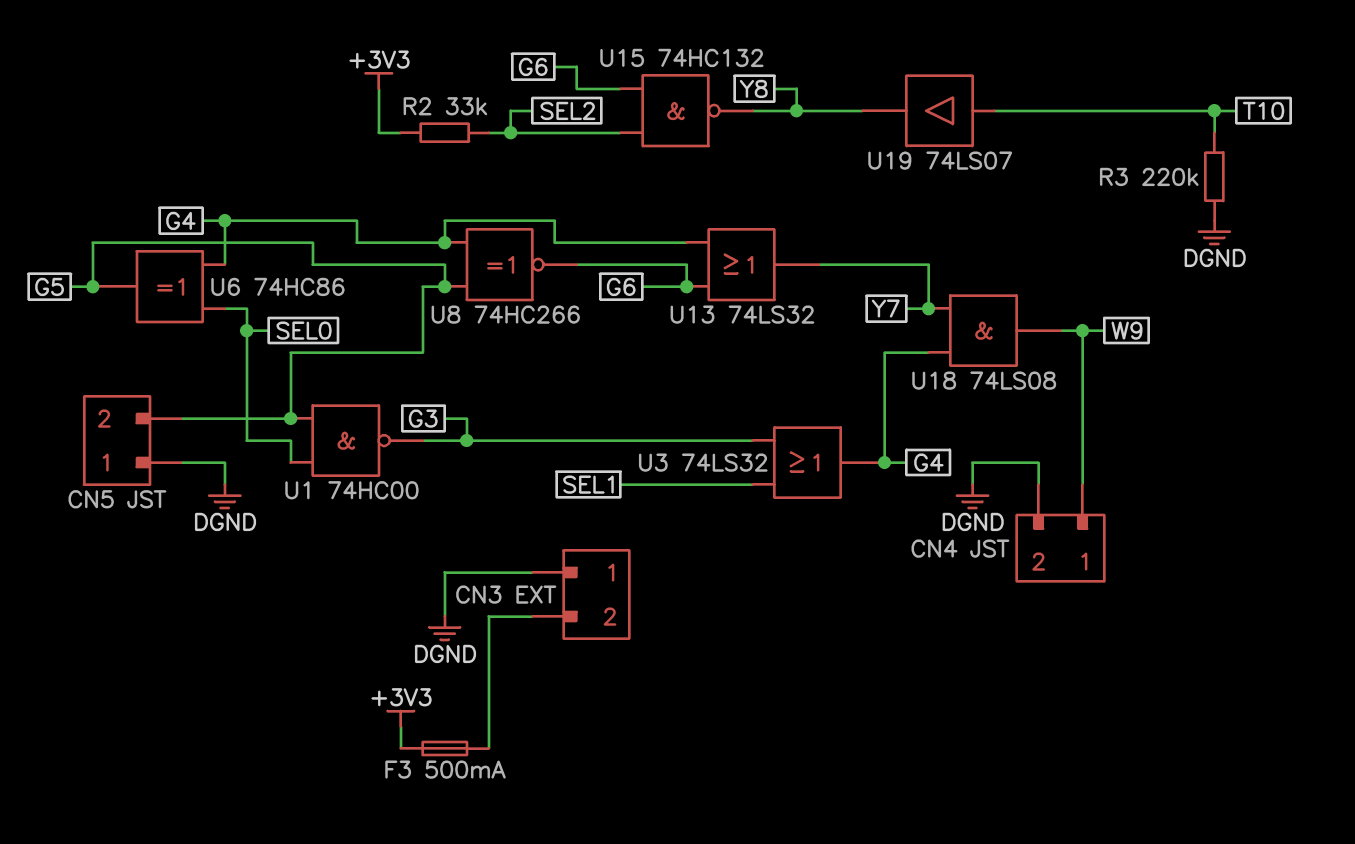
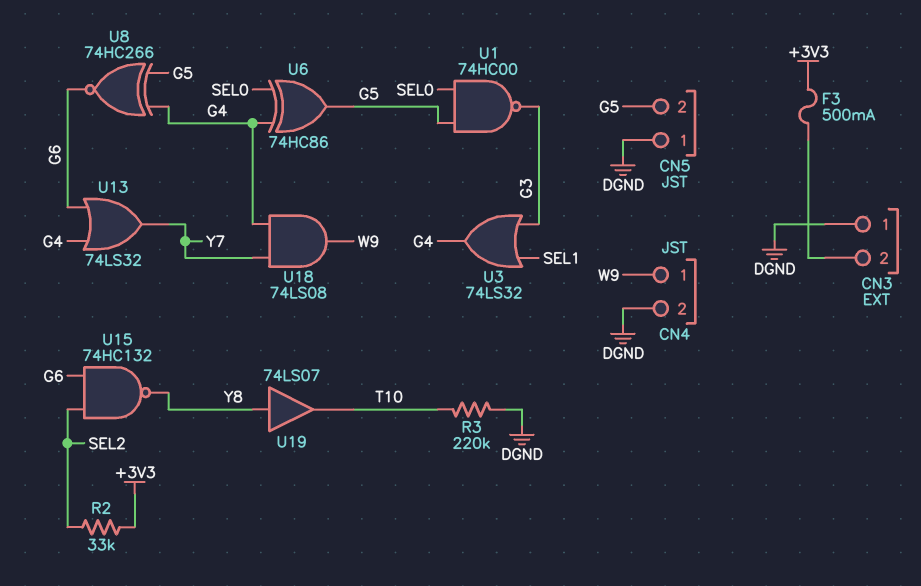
U19: buffer 74LS07 (in T10, out Y8) -> buffer 74LS07 (in Y8, out T10)

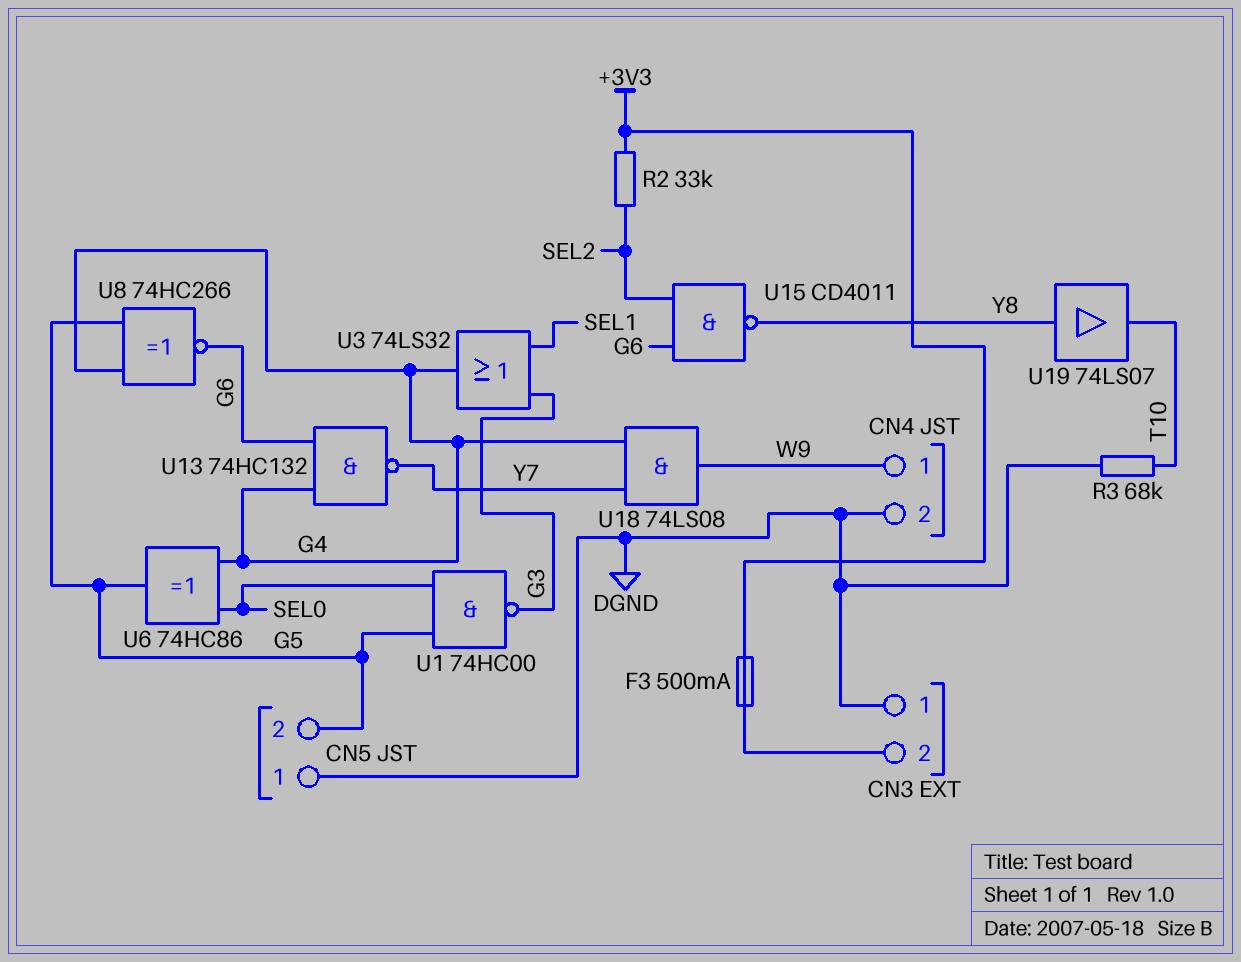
R3: 220k (DGND, T10) -> 68k (DGND, T10)
U13: OR 74LS32 (in G4, in G6, out Y7) -> NAND 74HC132 (in G4, in G6, out Y7)
U15: NAND 74HC132 (in G6, in SEL2, out Y8) -> NAND CD4011 (in G6, in SEL2, out Y8)

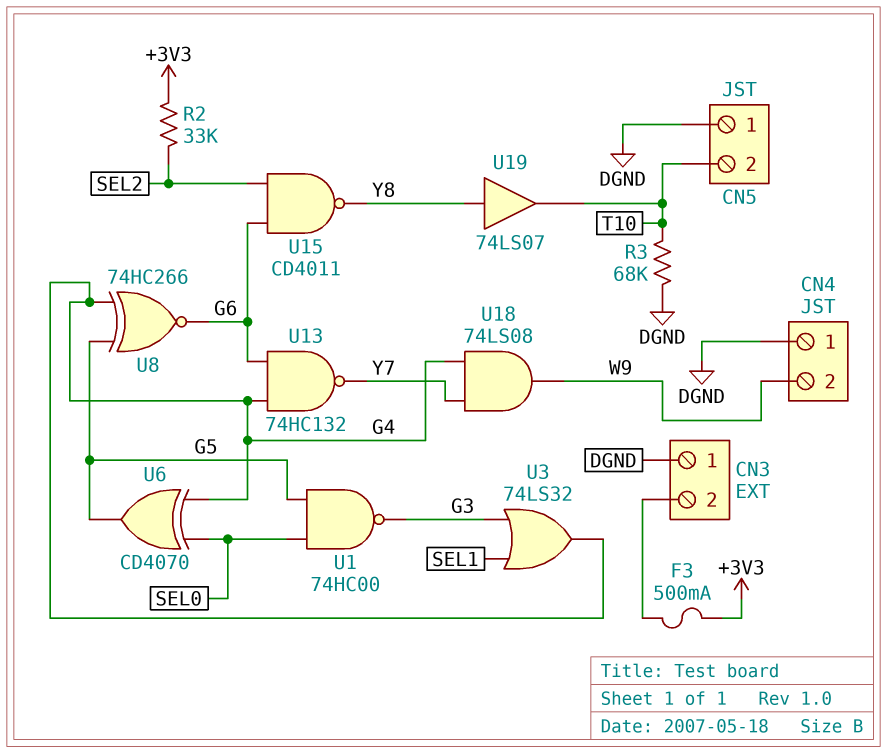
CN4 pin 1: W9 -> DGND
CN4 pin 2: DGND -> W9
CN5 pin 2: G5 -> T10
U6: XOR 74HC86 (in G4, in SEL0, out G5) -> XOR CD4070 (in G4, in SEL0, out G5)

